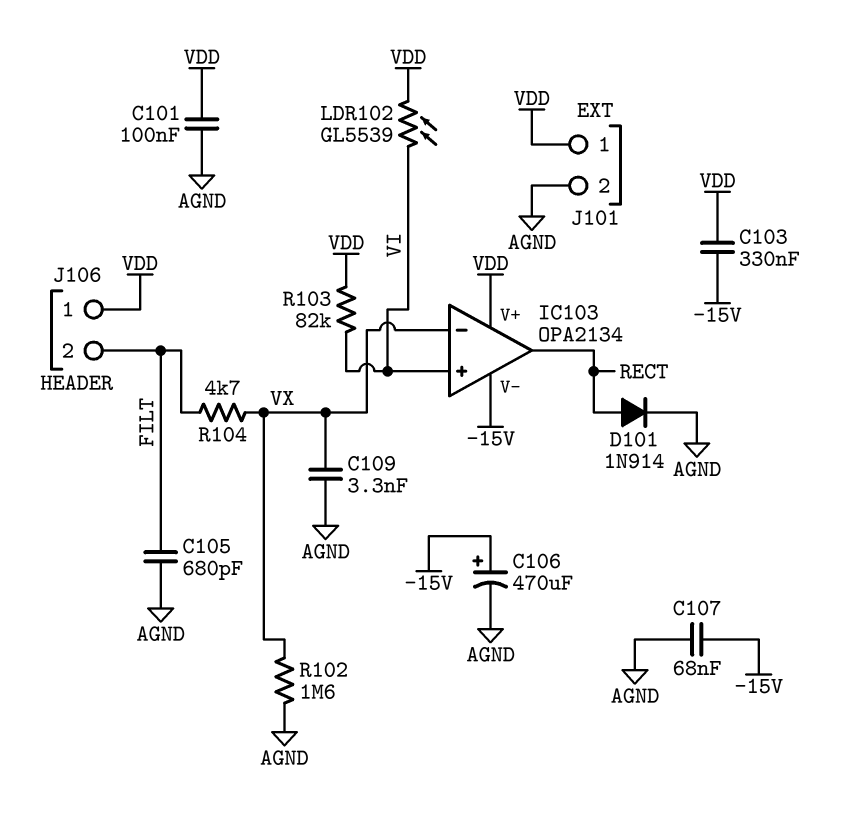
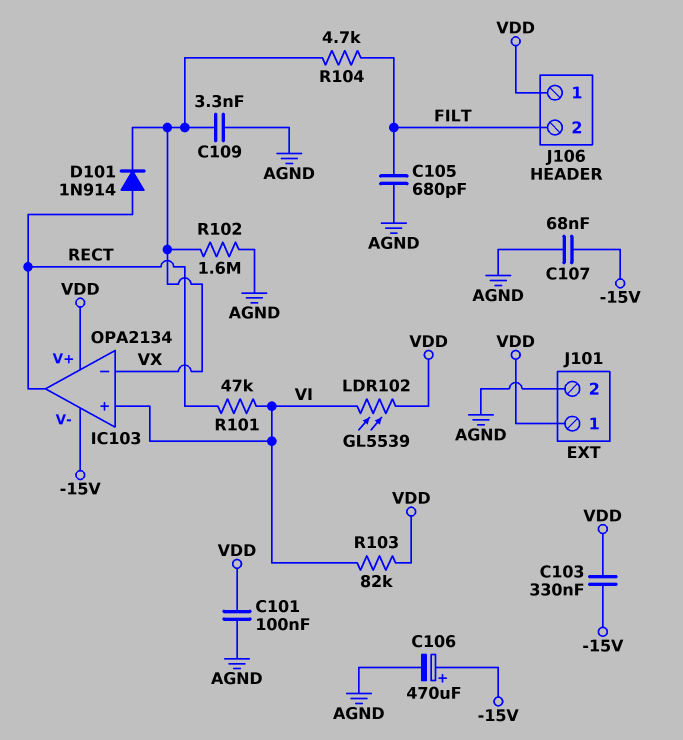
D101: diode 1N914 (A RECT, K AGND) -> diode 1N914 (A RECT, K VX)
R101: none -> 47k (RECT, VI)

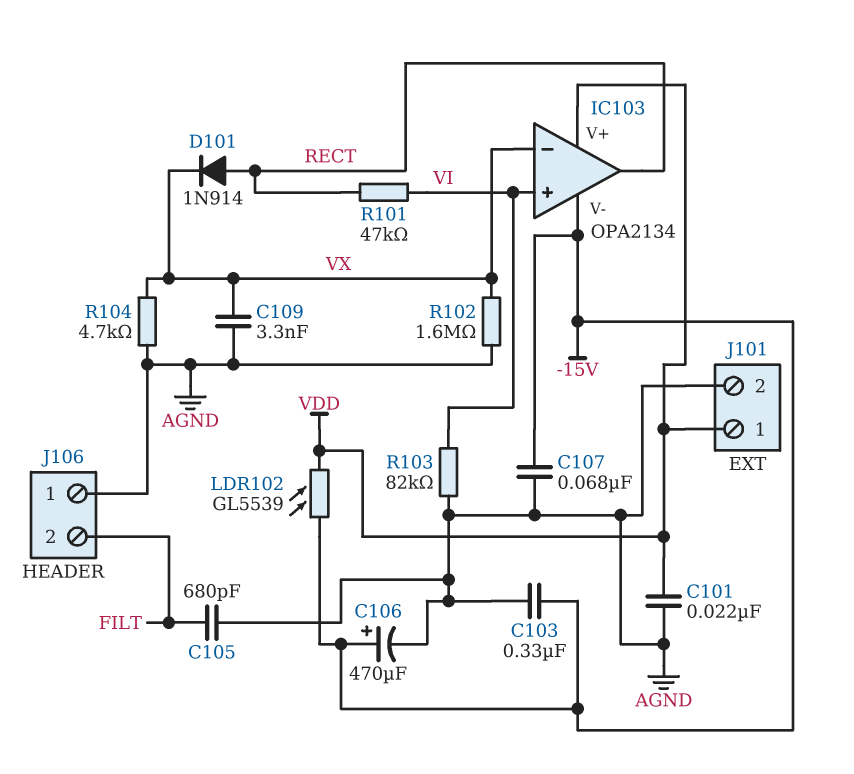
C101: 100nF (AGND, VDD) -> 22nF (AGND, VDD)
C103: 330nF (-15V, VDD) -> 330nF (-15V, AGND)
J106 pin 1: VDD -> AGND
LDR102: GL5539 (VDD, VI) -> GL5539 (-15V, VDD)
R103: 82k (VDD, VI) -> 82k (AGND, VI)
R104: 4.7k (FILT, VX) -> 4.7k (AGND, VX)

